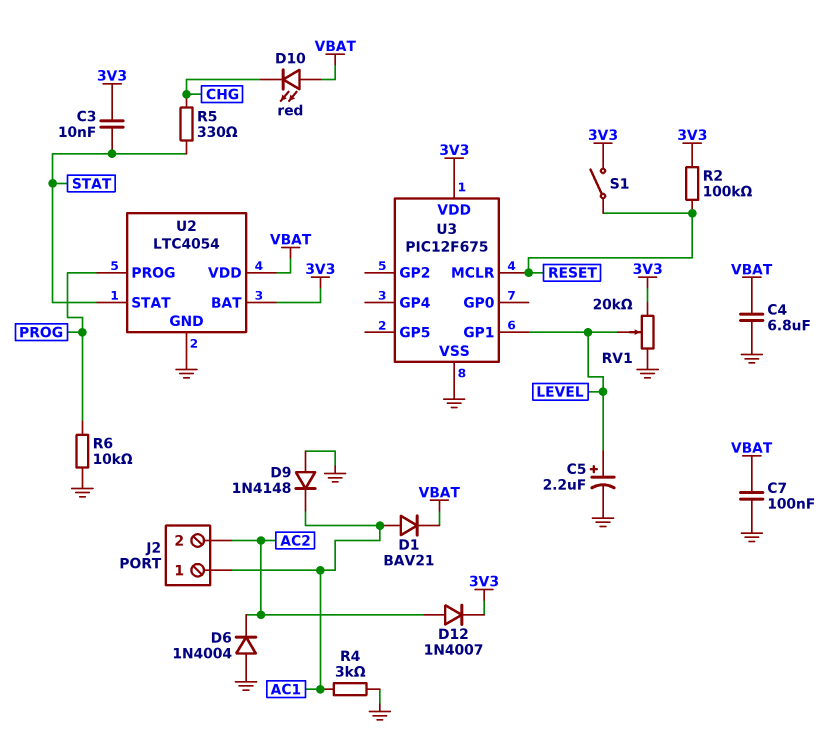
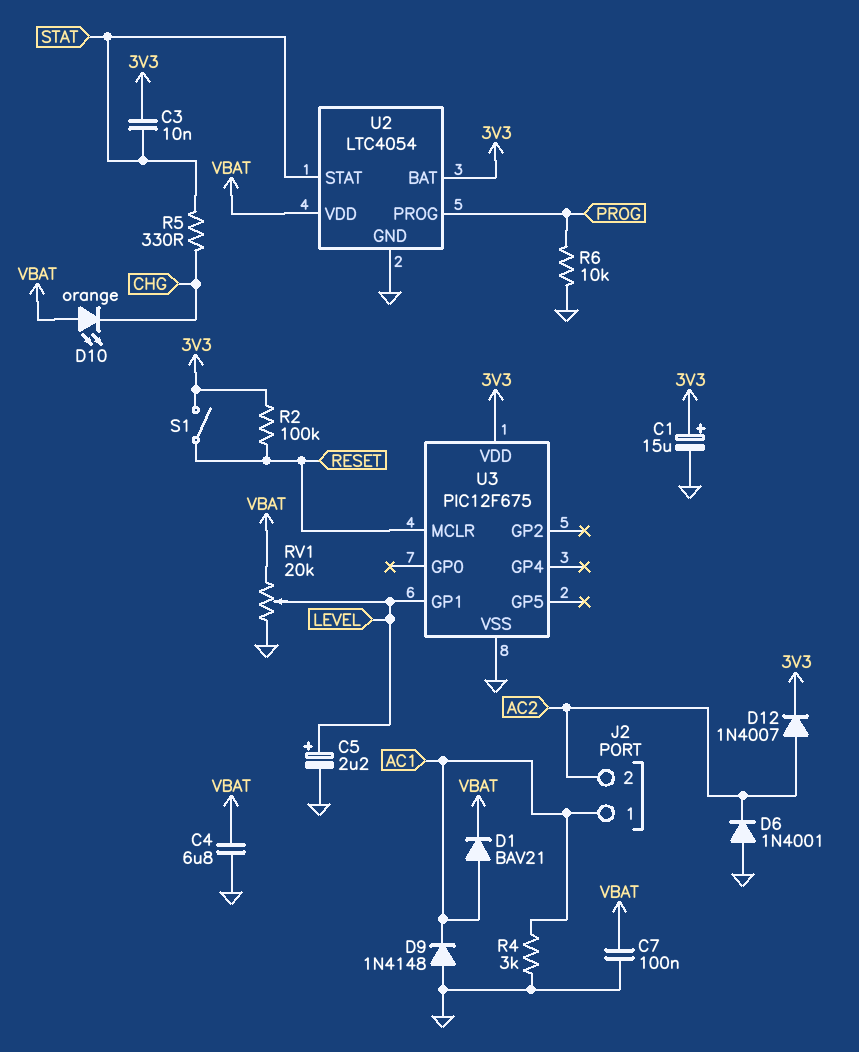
C1: none -> 15uF (plus 3V3, minus GND)
D6: diode 1N4004 (A GND, K AC2) -> diode 1N4001 (A GND, K AC2)
D10: LED red (A VBAT, K CHG) -> LED orange (A VBAT, K CHG)
RV1: 20k (3V3, GND, wiper LEVEL) -> 20k (GND, VBAT, wiper LEVEL)

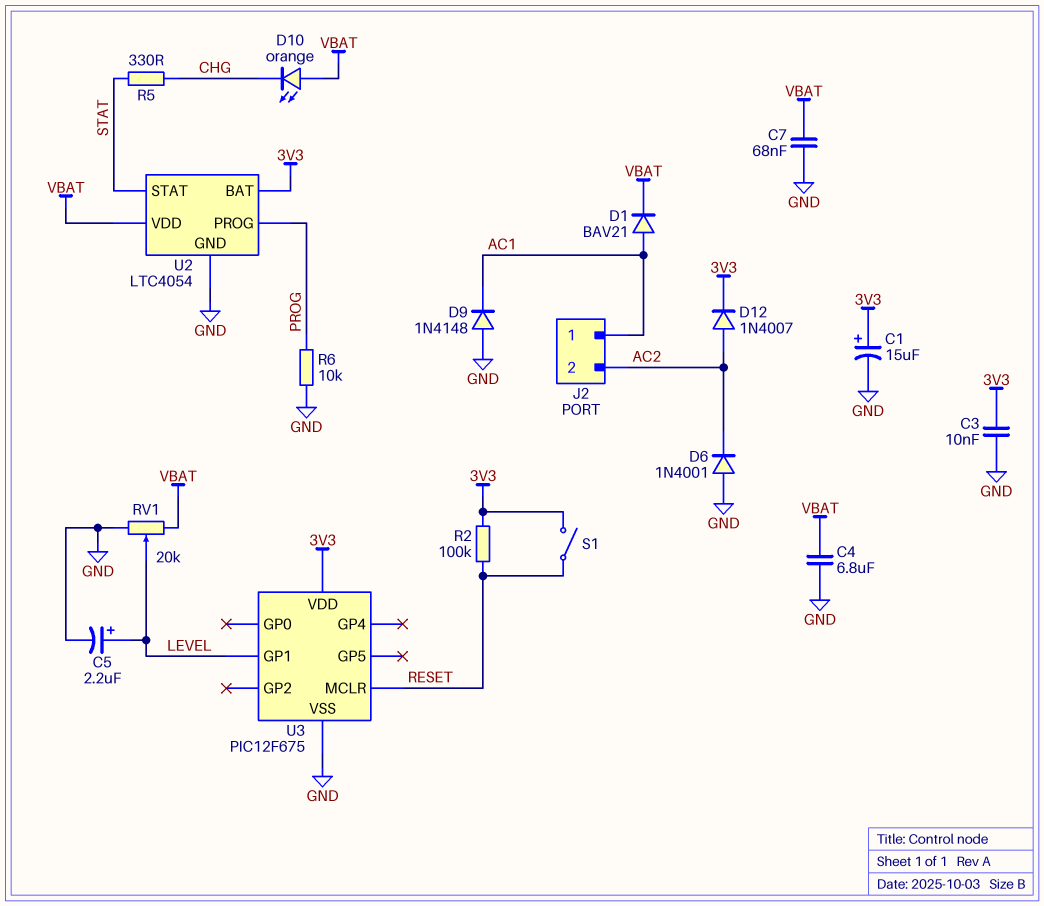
C3: 10nF (3V3, STAT) -> 10nF (3V3, GND)
C7: 100nF (GND, VBAT) -> 68nF (GND, VBAT)
R4: 3k (AC1, GND) -> none

